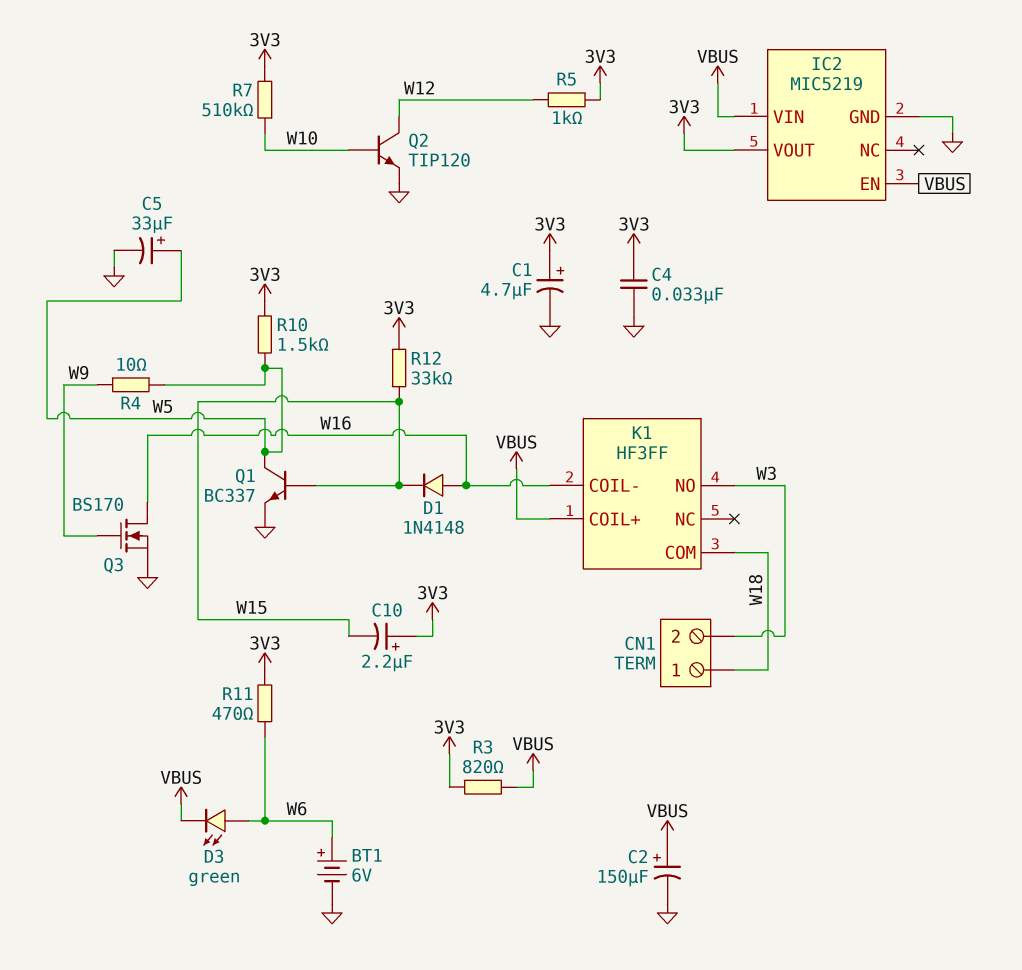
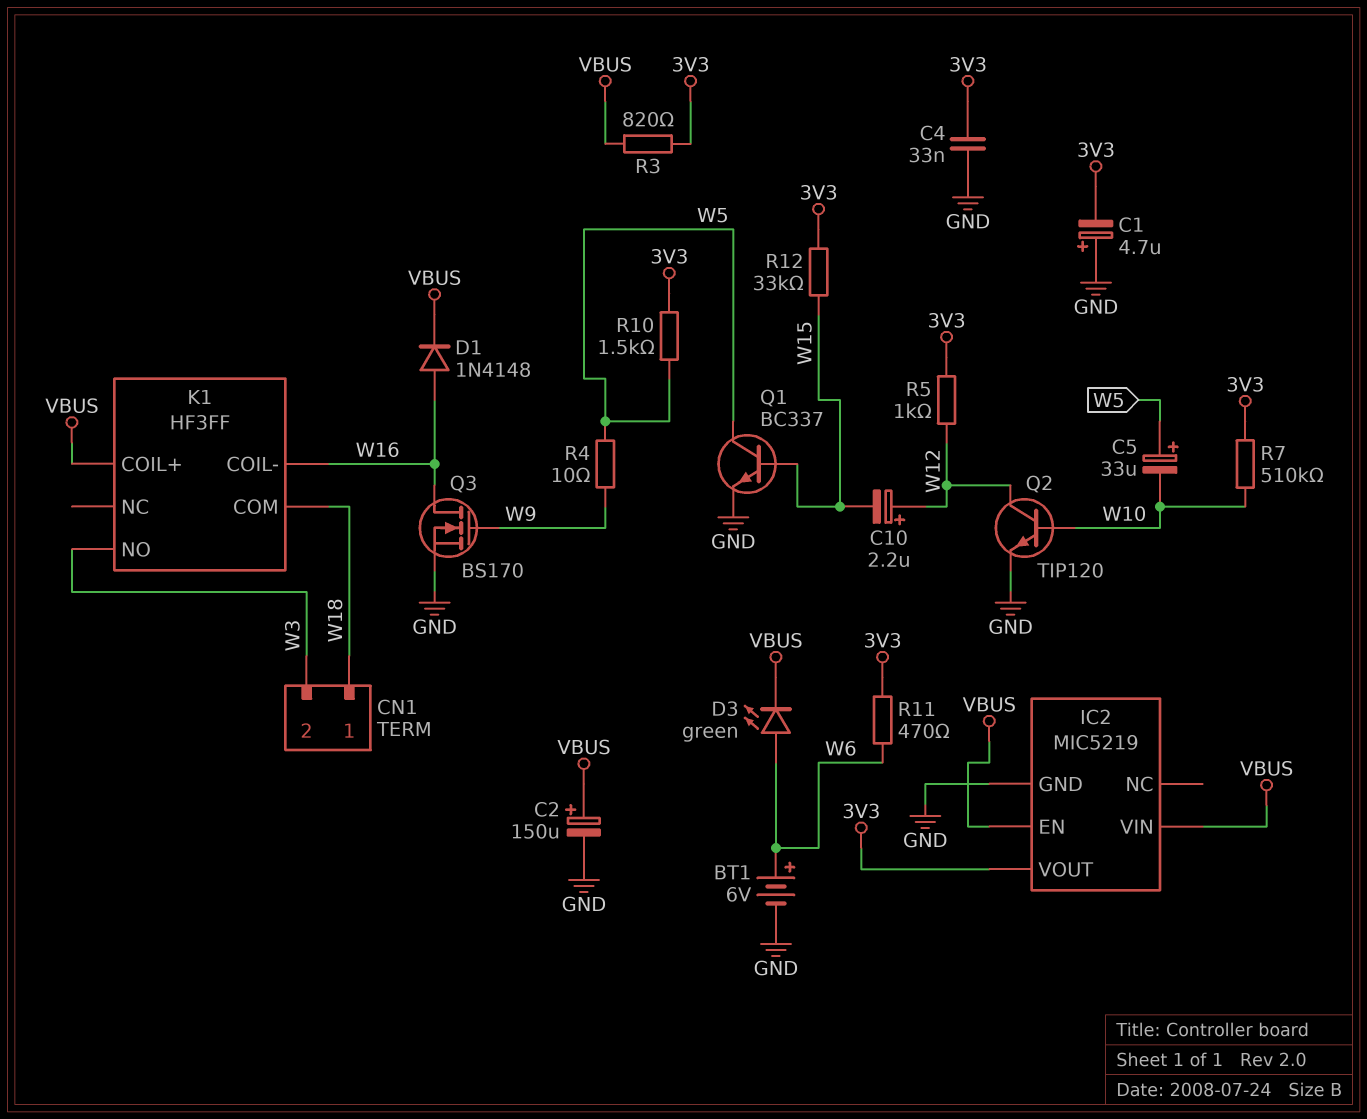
C1: 4.7uF (plus 3V3, minus GND) -> 4.7uF (plus GND, minus 3V3)
C5: 33uF (plus W5, minus GND) -> 33uF (plus W5, minus W10)
C10: 2.2uF (plus 3V3, minus W15) -> 2.2uF (plus W12, minus W15)
D1: diode 1N4148 (A W16, K W15) -> diode 1N4148 (A W16, K VBUS)

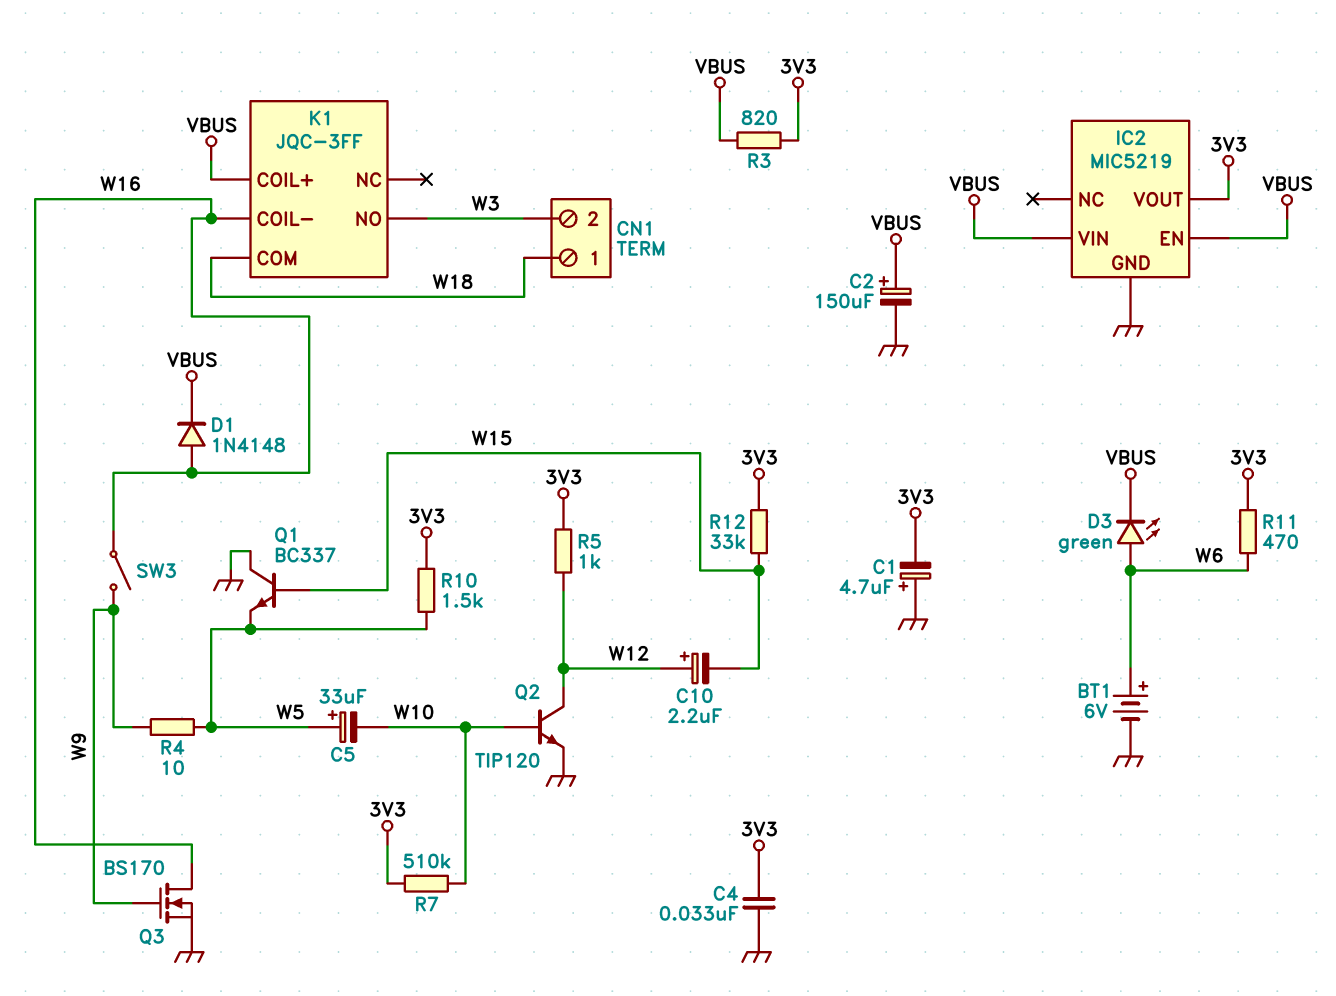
K1: HF3FF -> JQC-3FF
Q1: NPN BC337 (B W15, C W5, E GND) -> NPN BC337 (B W15, C GND, E W5)
SW3: none -> switch (W9, W16)

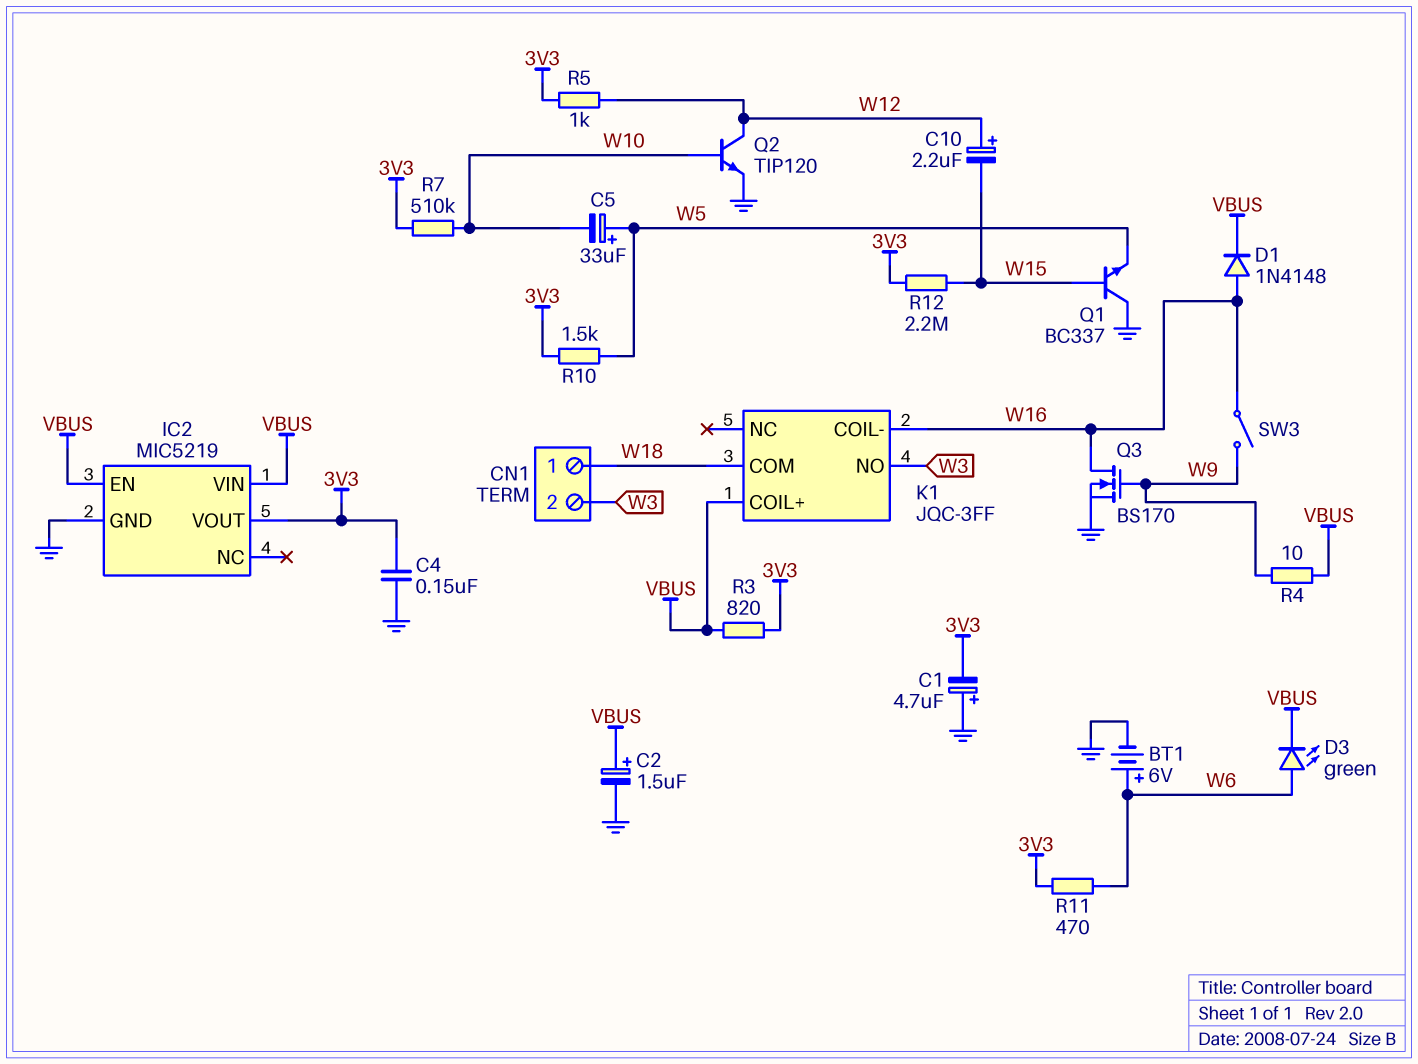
C2: 150uF (plus VBUS, minus GND) -> 1.5uF (plus VBUS, minus GND)
C4: 33nF (3V3, GND) -> 150nF (3V3, GND)
R4: 10 (W5, W9) -> 10 (VBUS, W9)
R12: 33k (3V3, W15) -> 2.2M (3V3, W15)

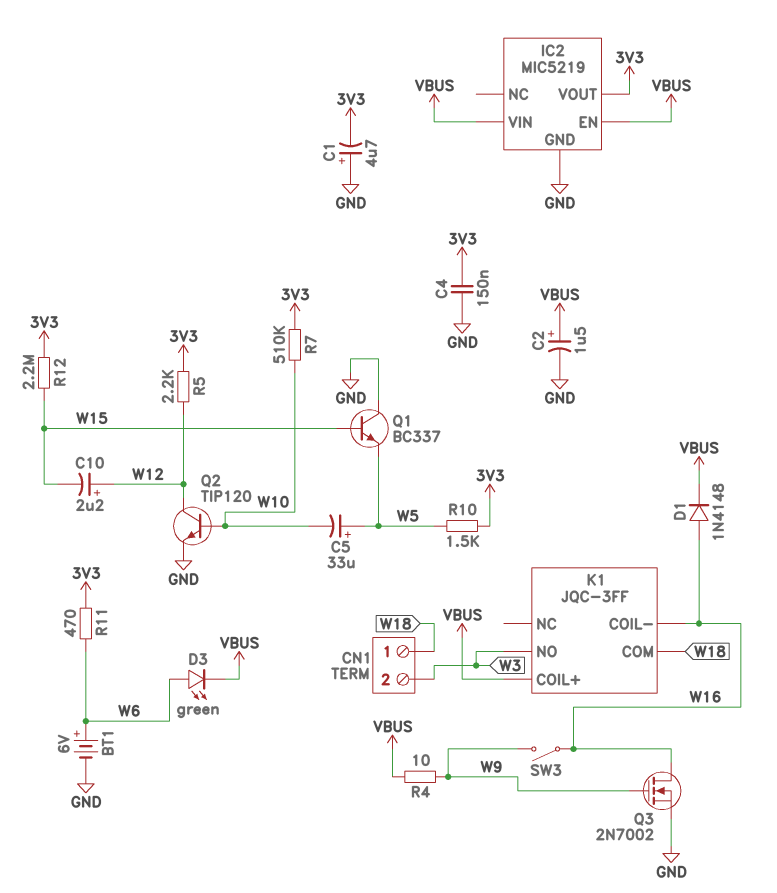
Q3: NMOS BS170 (G W9, D W16, S GND) -> NMOS 2N7002 (G W9, D W16, S GND)
R3: 820 (3V3, VBUS) -> none
R5: 1k (3V3, W12) -> 2.2k (3V3, W12)

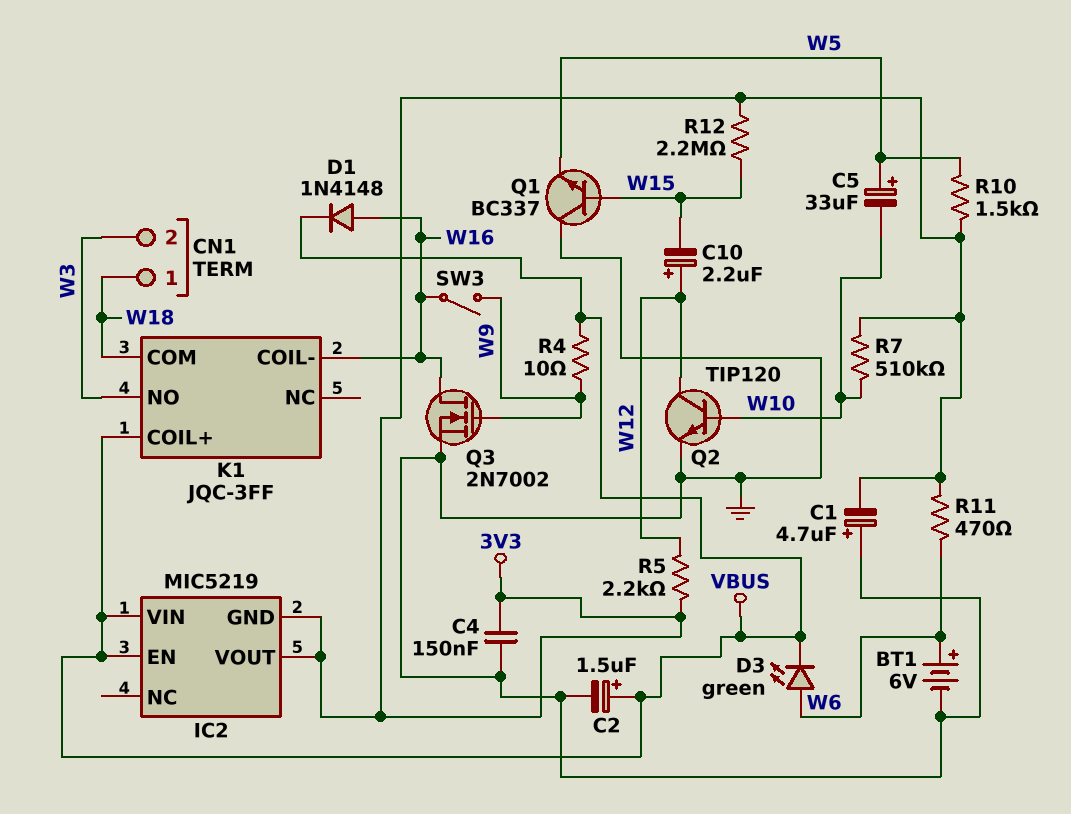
IC2 pin GND: GND -> 3V3

